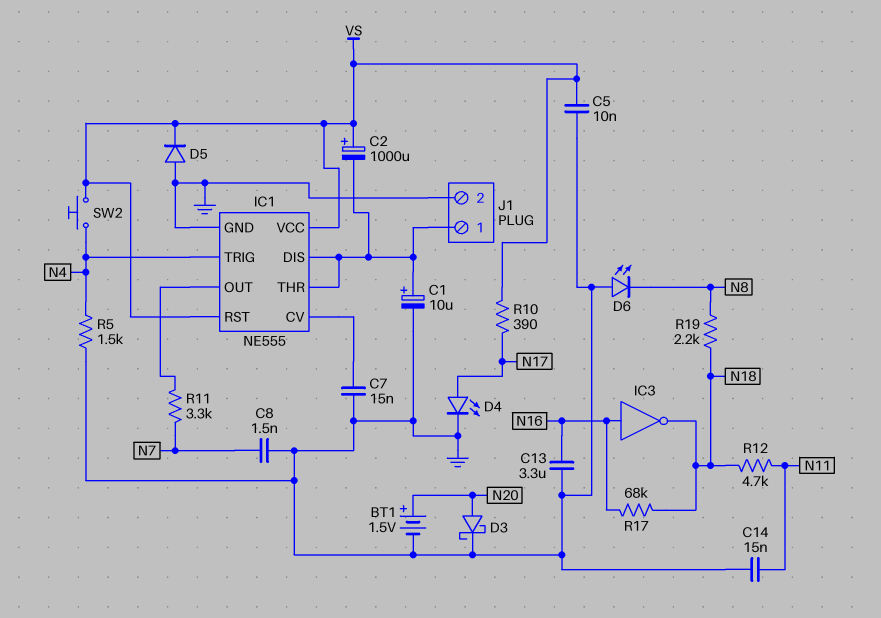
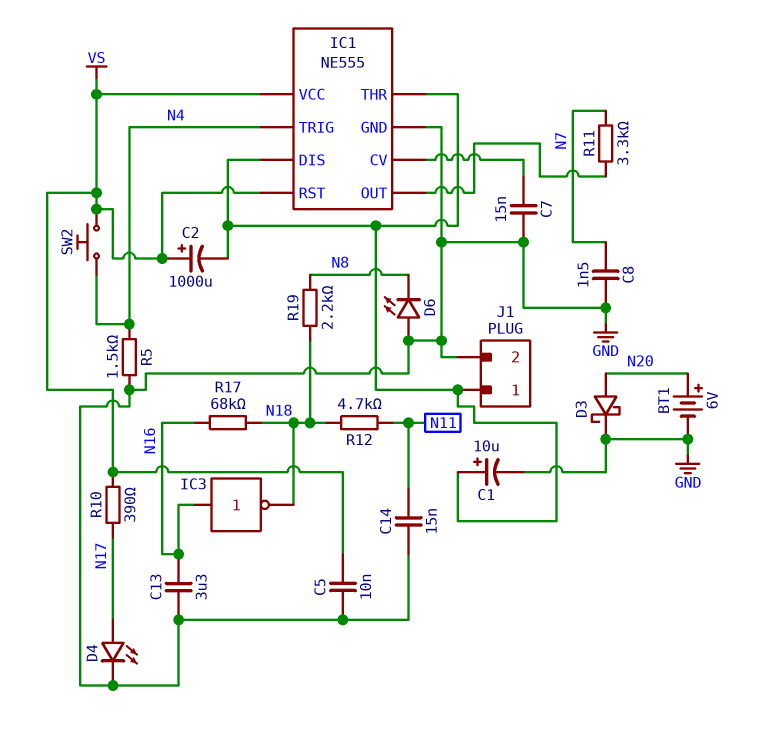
BT1: 1.5V (plus N20, minus GND) -> 6V (plus N20, minus GND)
D5: diode (A GND, K VS) -> none

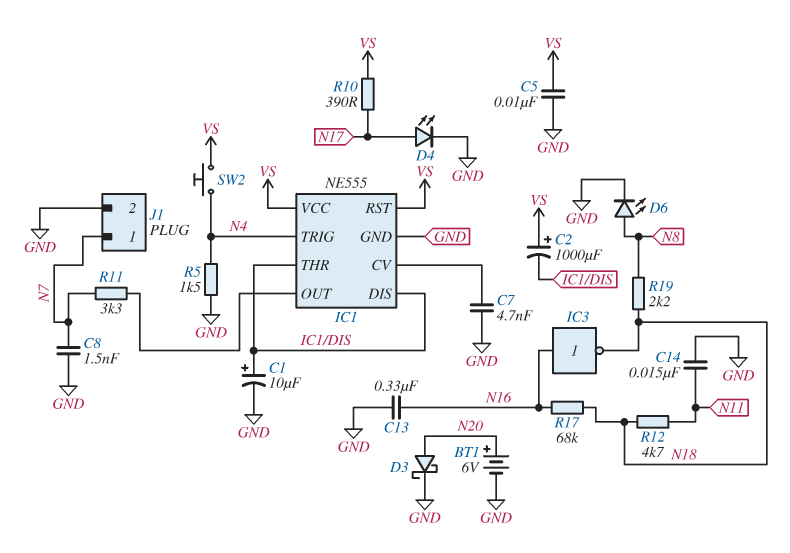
C7: 15nF (GND, IC1/CV) -> 4.7nF (GND, IC1/CV)
C13: 3.3uF (GND, N16) -> 330nF (GND, N16)
D6: LED (A GND, K N8) -> LED (A N8, K GND)
J1 pin 1: IC1/DIS -> N7

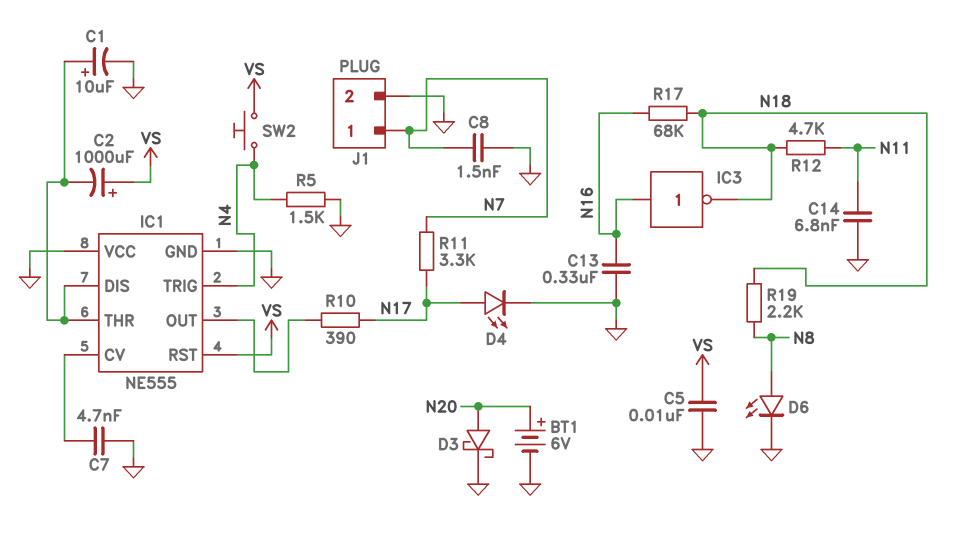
C14: 15nF (GND, N11) -> 6.8nF (GND, N11)
IC1 pin VCC: VS -> GND
R10: 390 (N17, VS) -> 390 (IC1/OUT, N17)
R11: 3.3k (IC1/OUT, N7) -> 3.3k (N7, N17)

